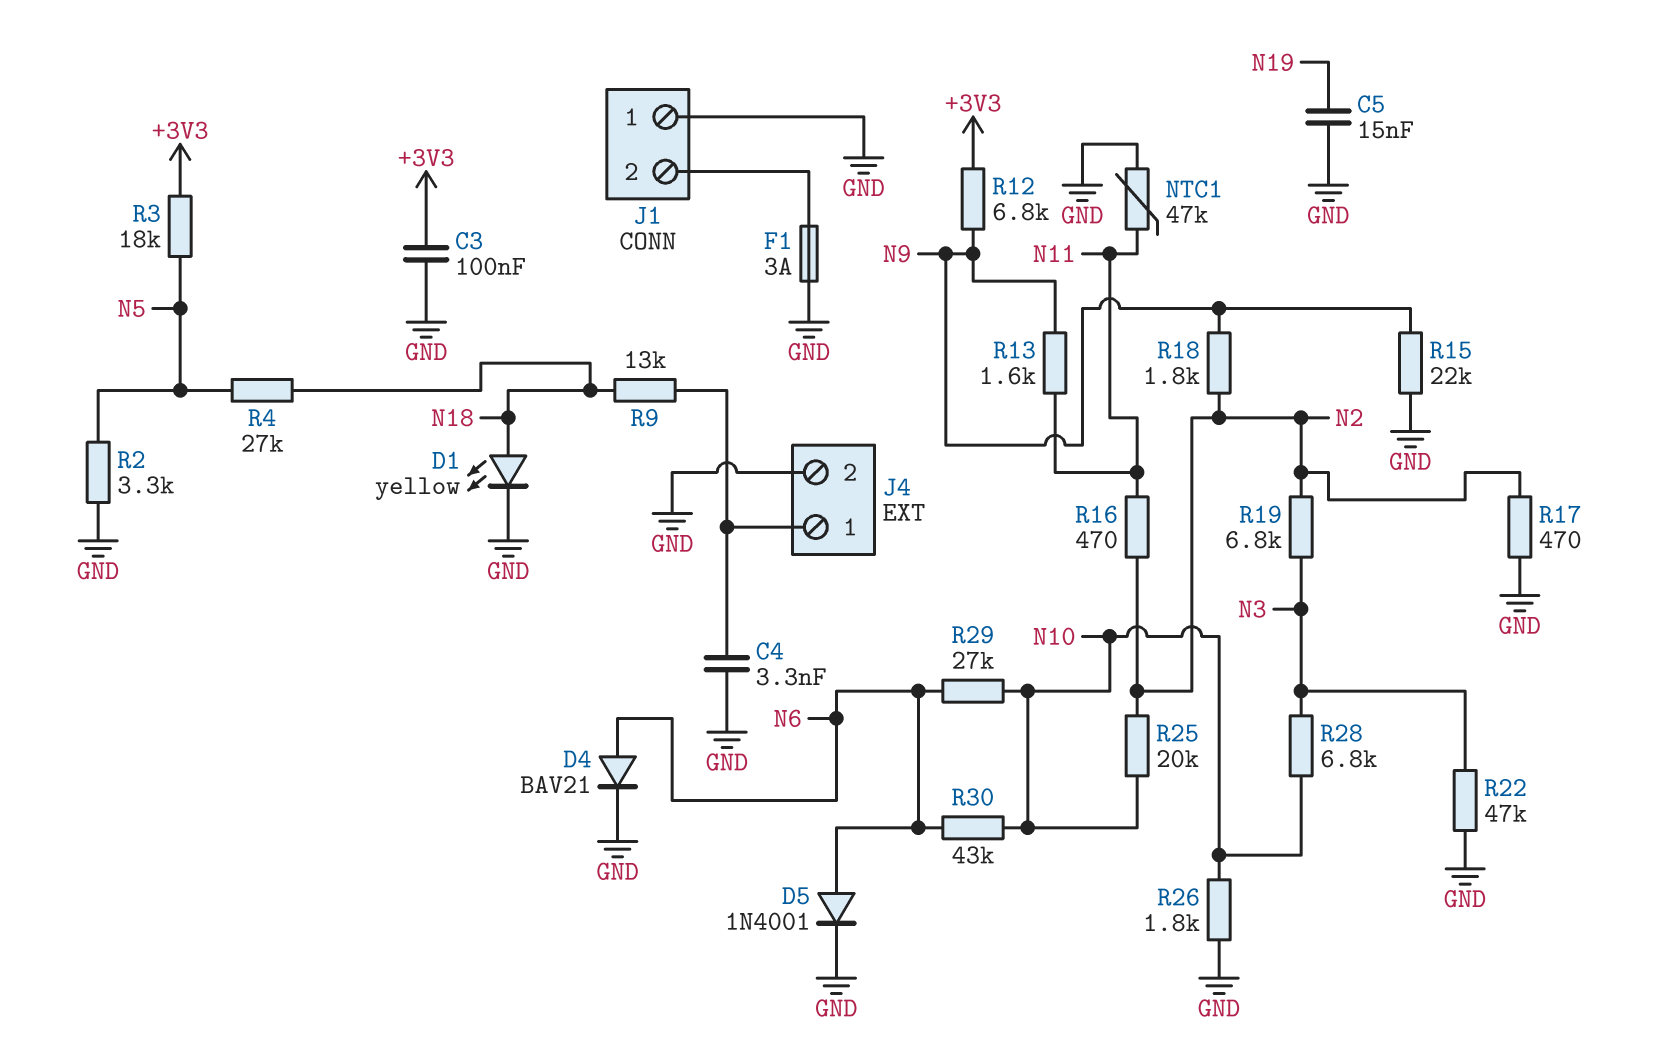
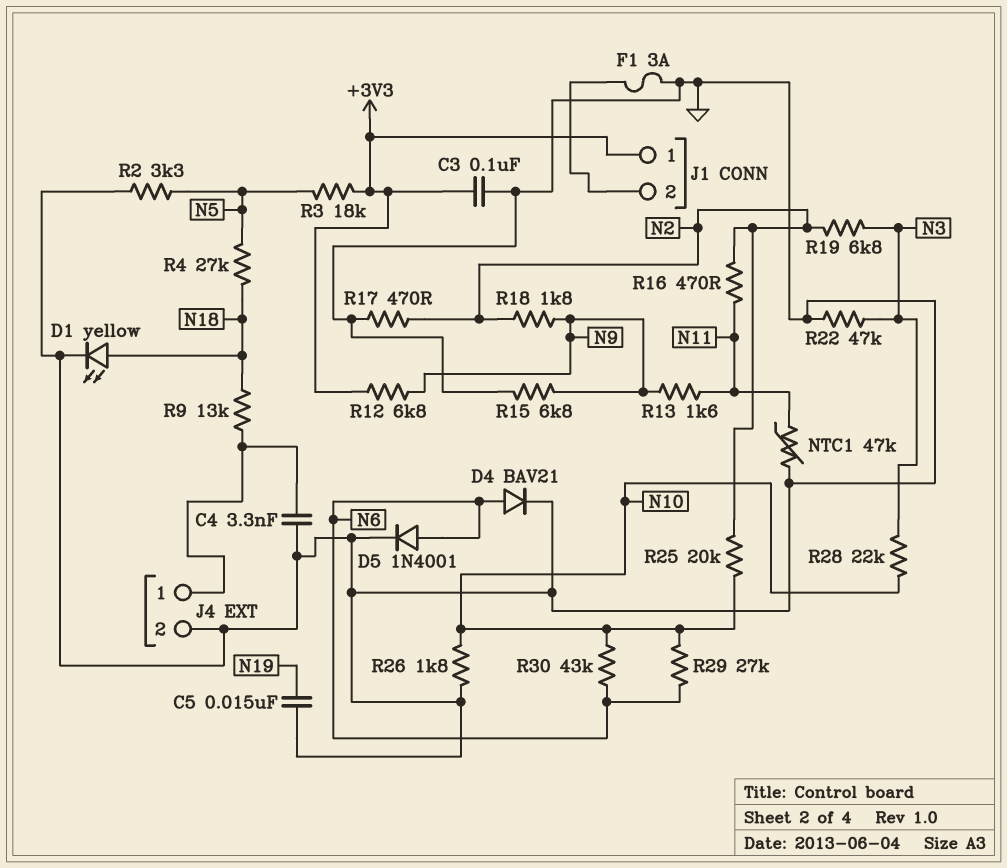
J1 pin 1: GND -> +3V3
R15: 22k (GND, N9) -> 6.8k (GND, N9)
R28: 6.8k (N3, N10) -> 22k (N3, N10)

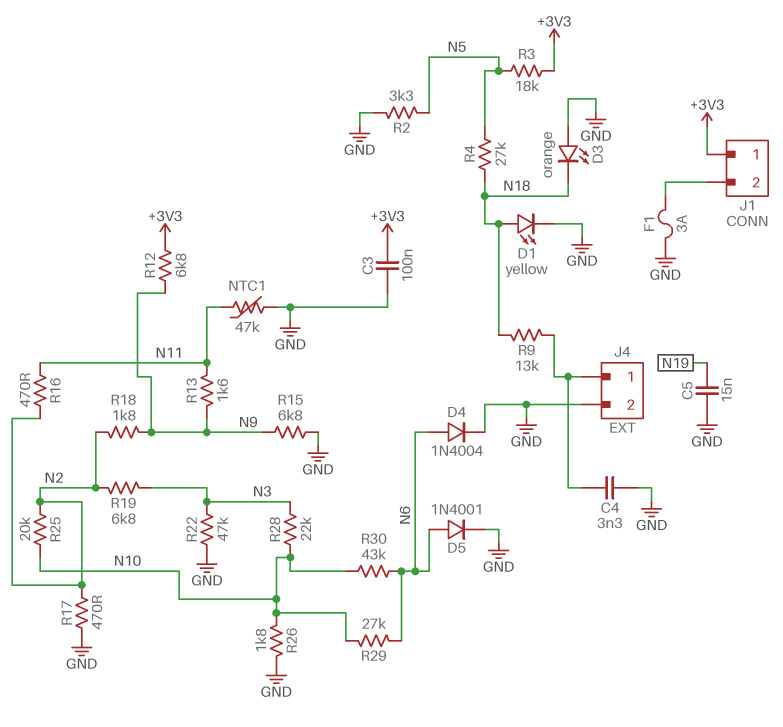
D3: none -> LED orange (A GND, K N18)
D4: diode BAV21 (A N6, K GND) -> diode 1N4004 (A N6, K GND)

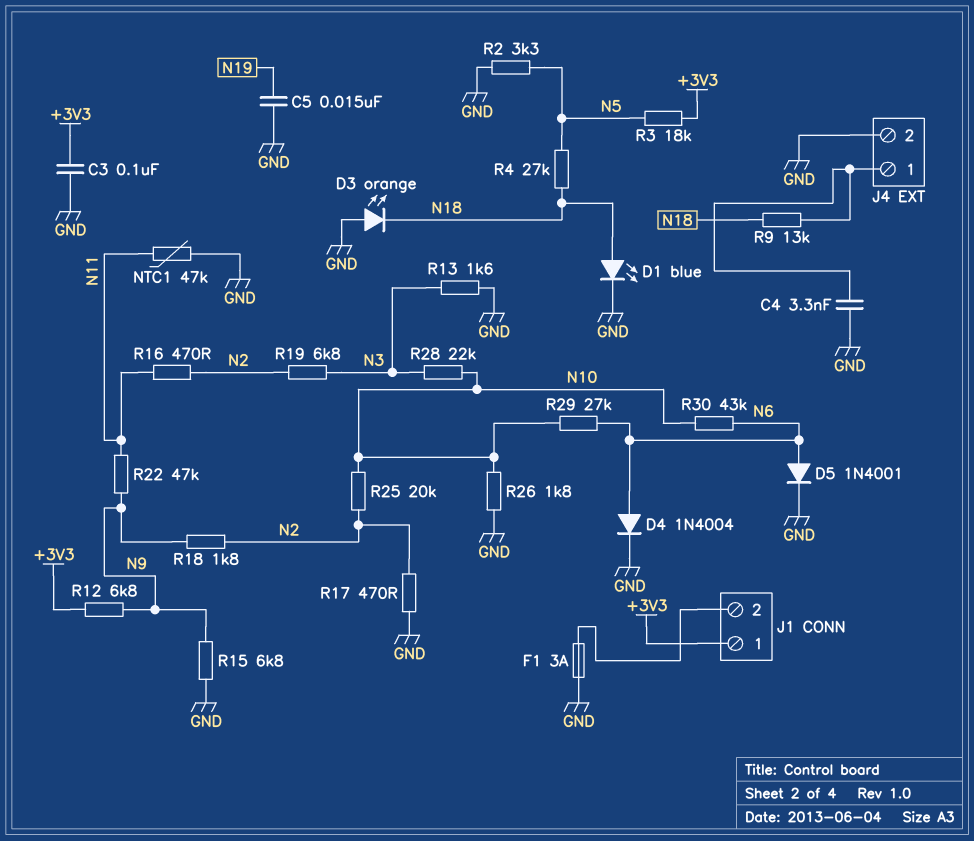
D1: LED yellow (A N18, K GND) -> LED blue (A N18, K GND)
R13: 1.6k (N9, N11) -> 1.6k (GND, N3)
R22: 47k (GND, N3) -> 47k (N9, N11)

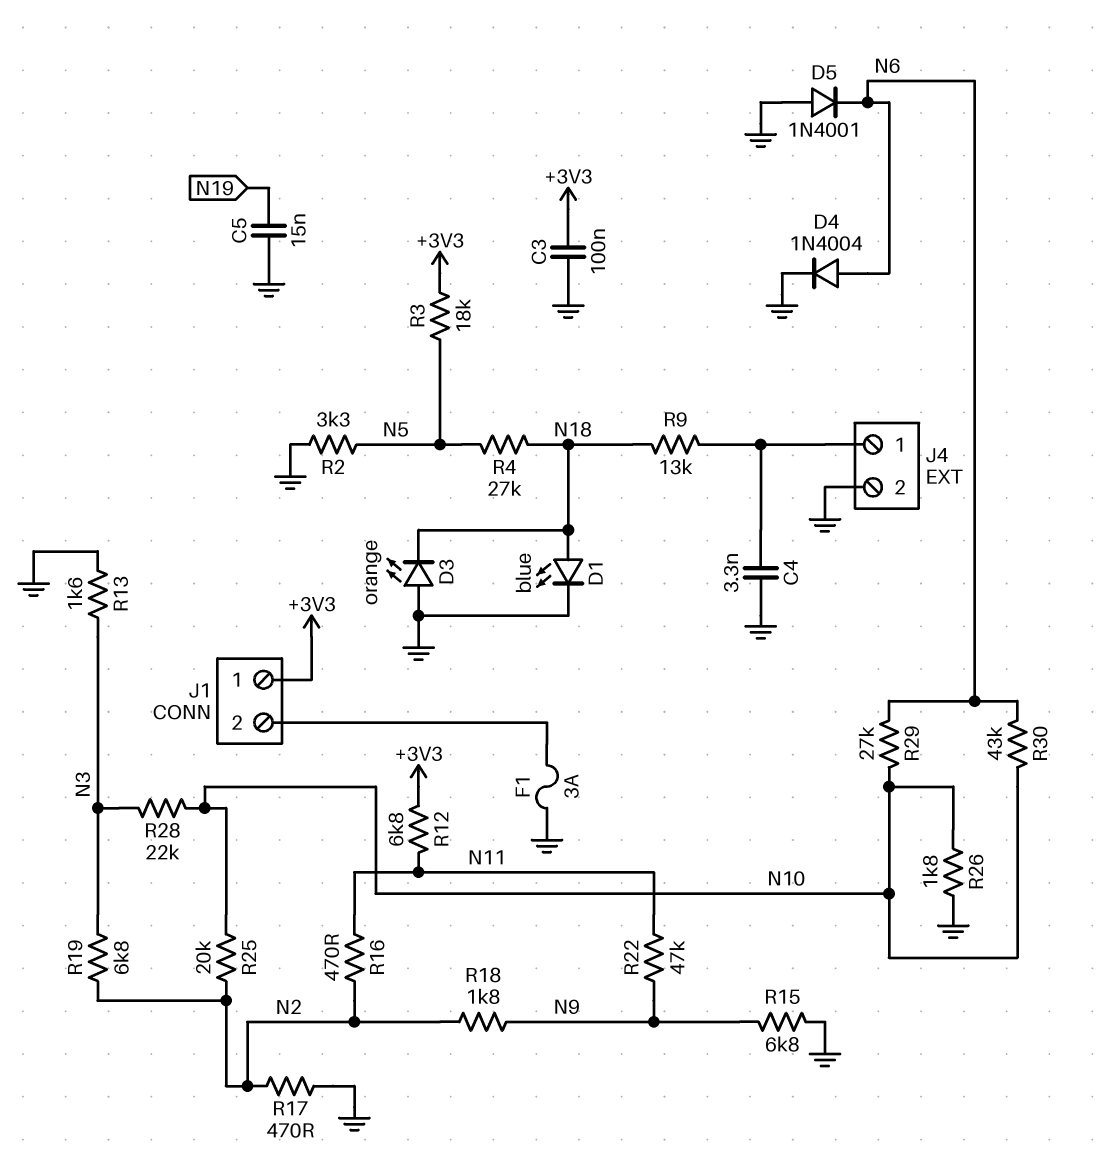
D5: diode 1N4001 (A N6, K GND) -> diode 1N4001 (A GND, K N6)
NTC1: 47k (GND, N11) -> none
R12: 6.8k (+3V3, N9) -> 6.8k (+3V3, N11)

